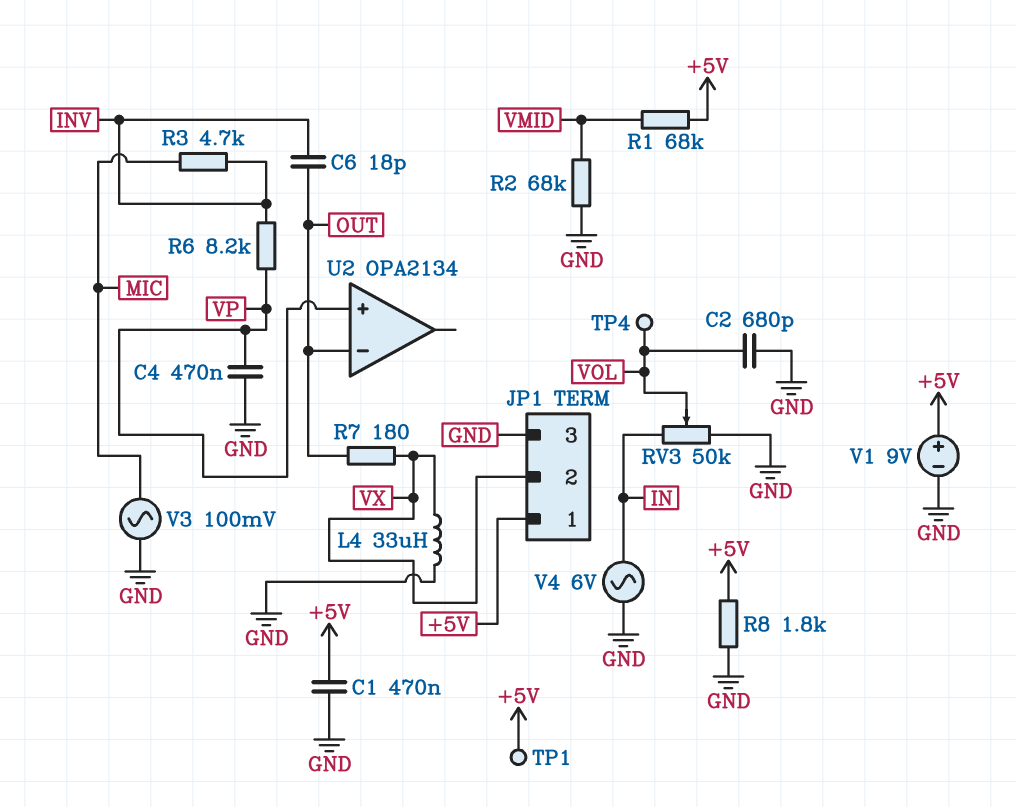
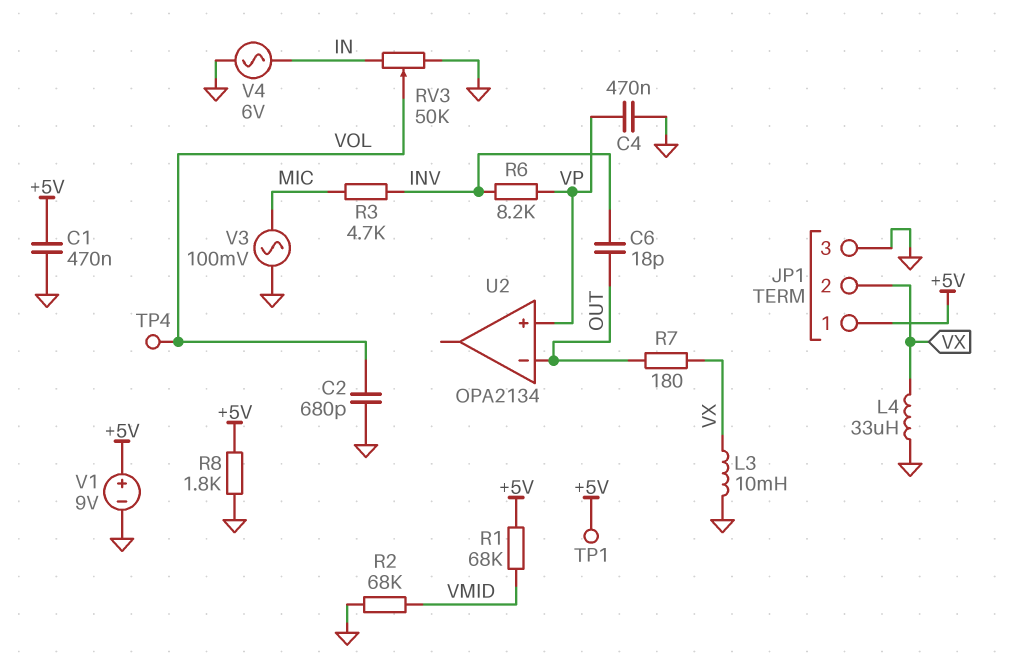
L3: none -> 10mH (GND, VX)

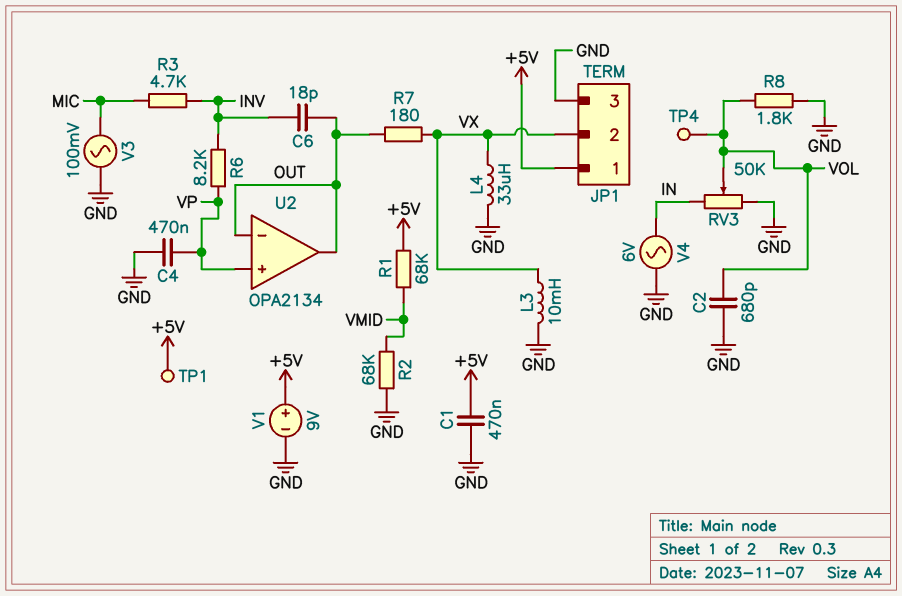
R8: 1.8k (+5V, GND) -> 1.8k (GND, VOL)
U2 pin out: none -> OUT

